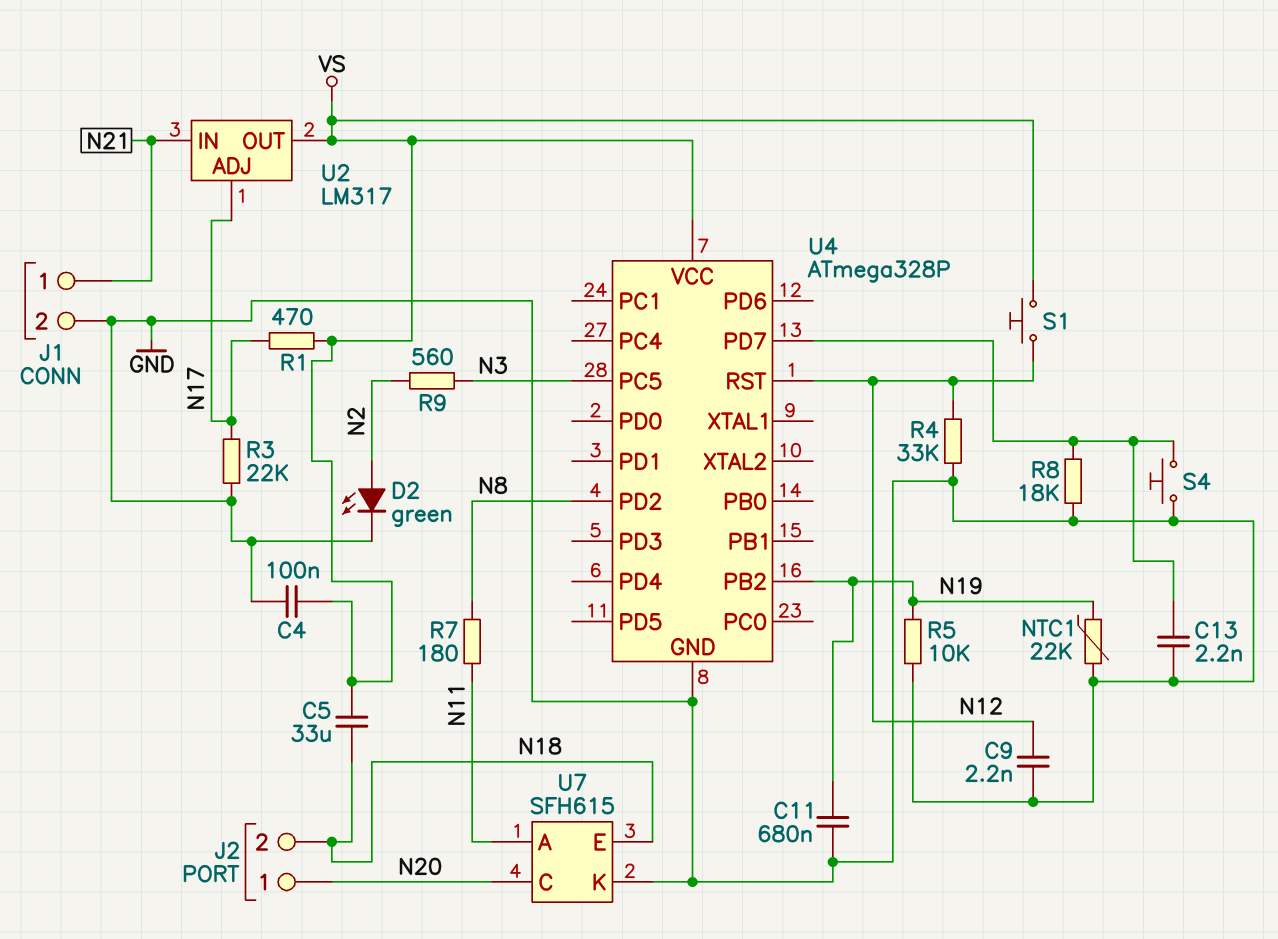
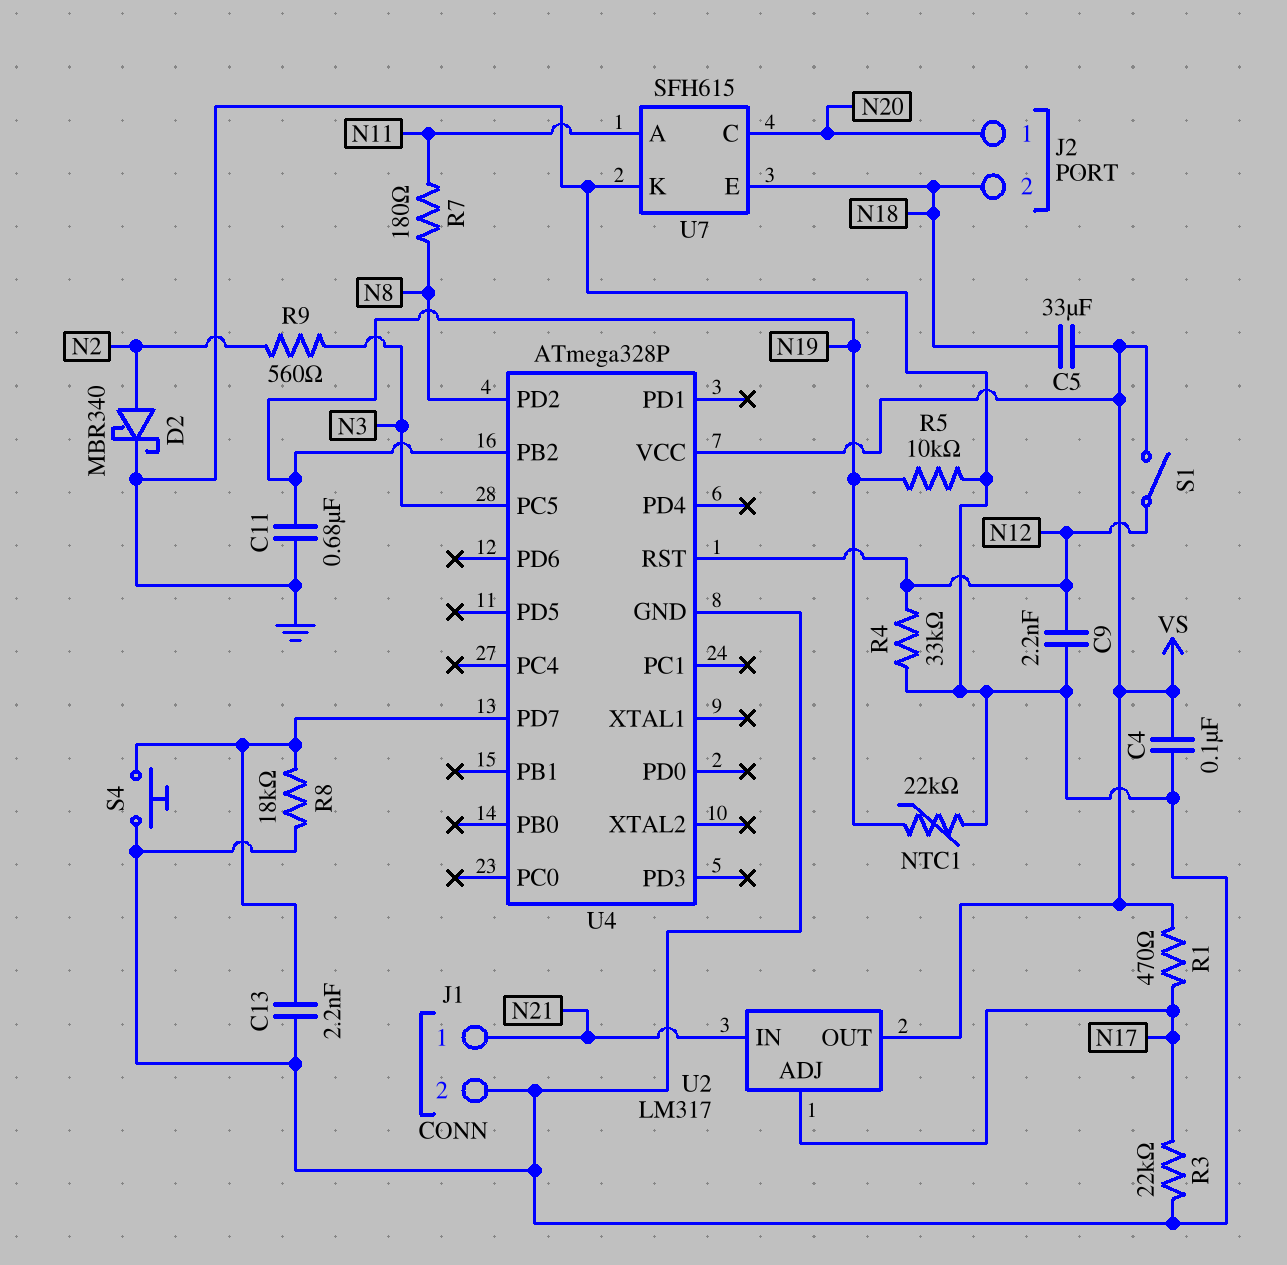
D2: LED green (A N2, K GND) -> schottky MBR340 (A N2, K GND)
S1: button (N12, VS) -> switch (N12, VS)

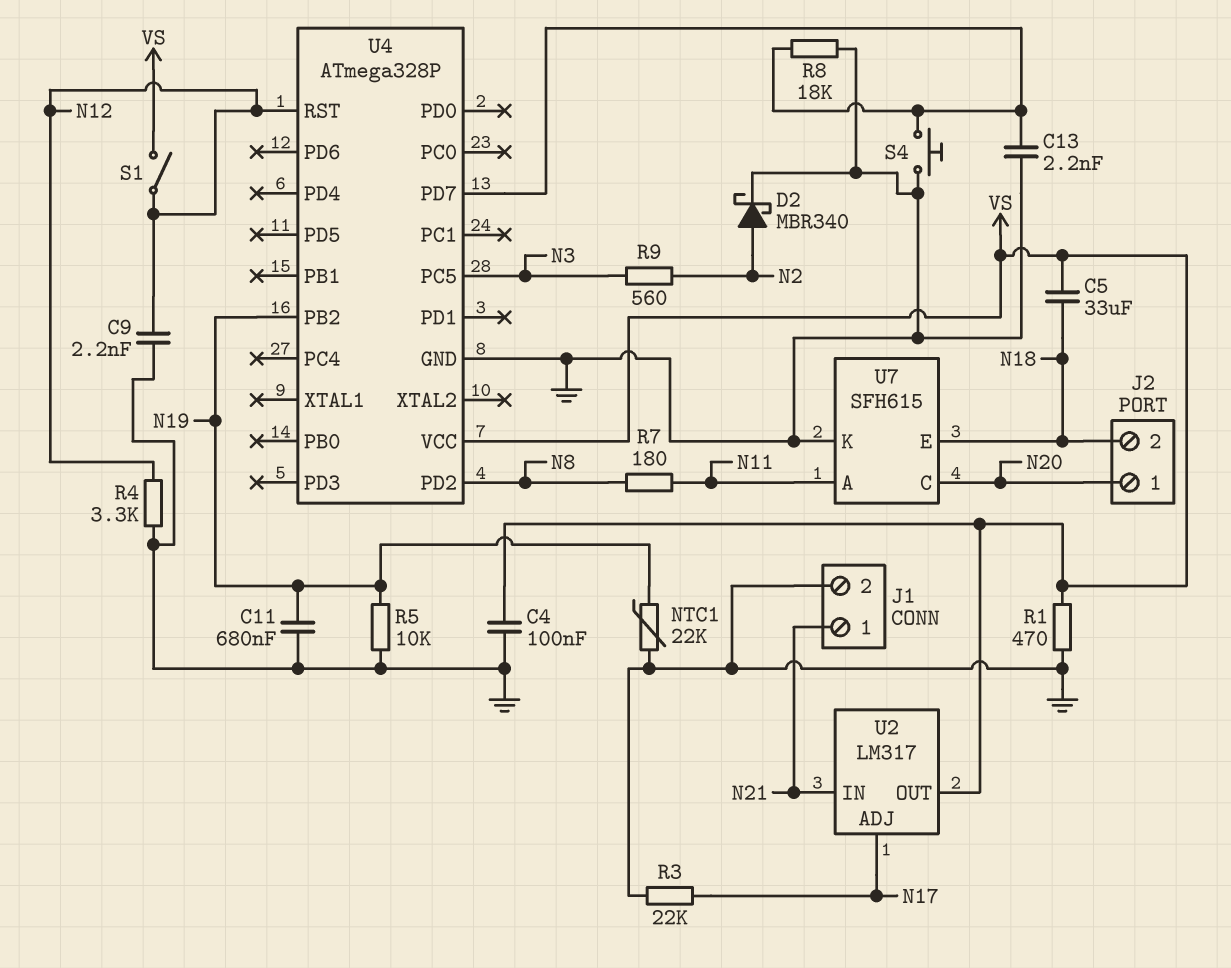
R1: 470 (N17, VS) -> 470 (GND, VS)
R4: 33k (GND, N12) -> 3.3k (GND, N12)

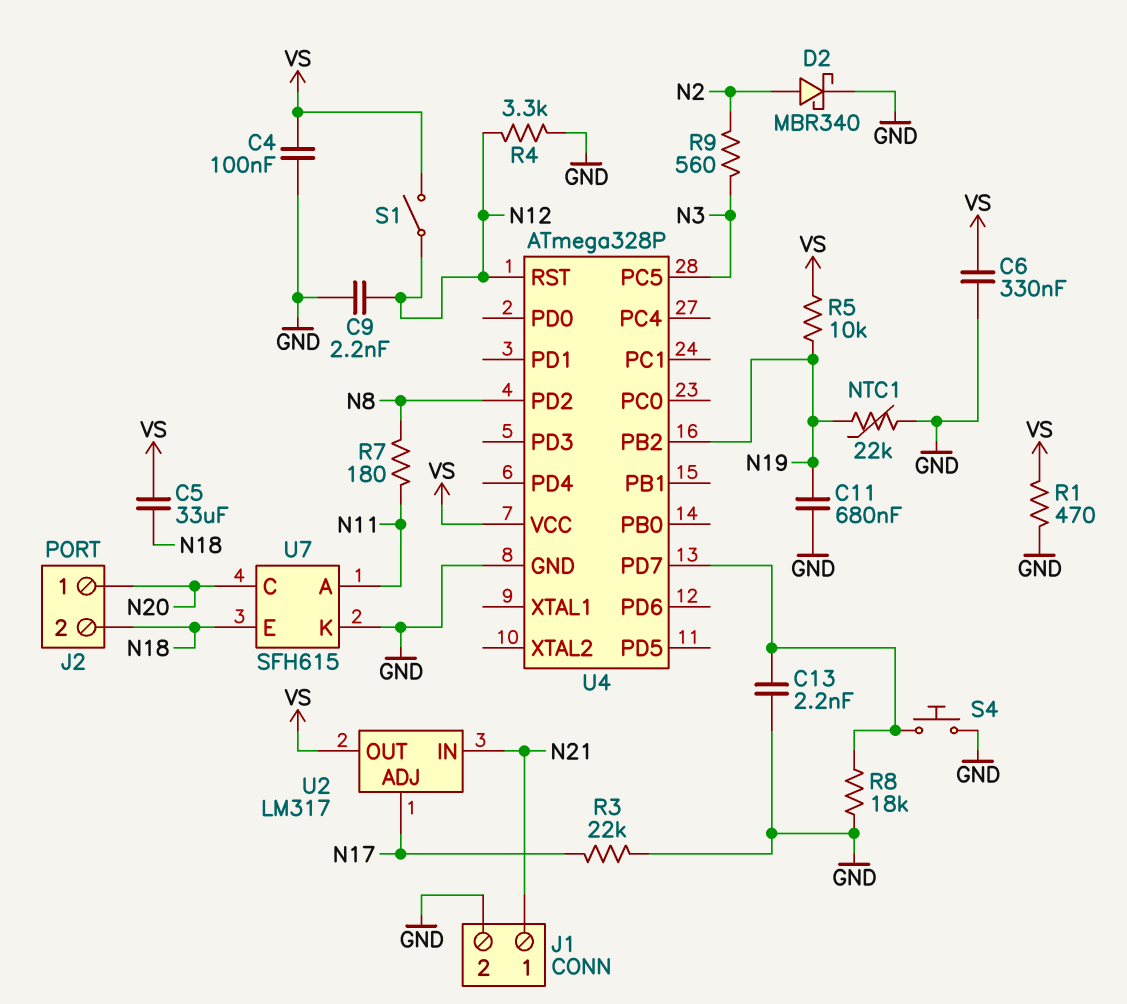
C6: none -> 330nF (GND, VS)
R5: 10k (GND, N19) -> 10k (N19, VS)

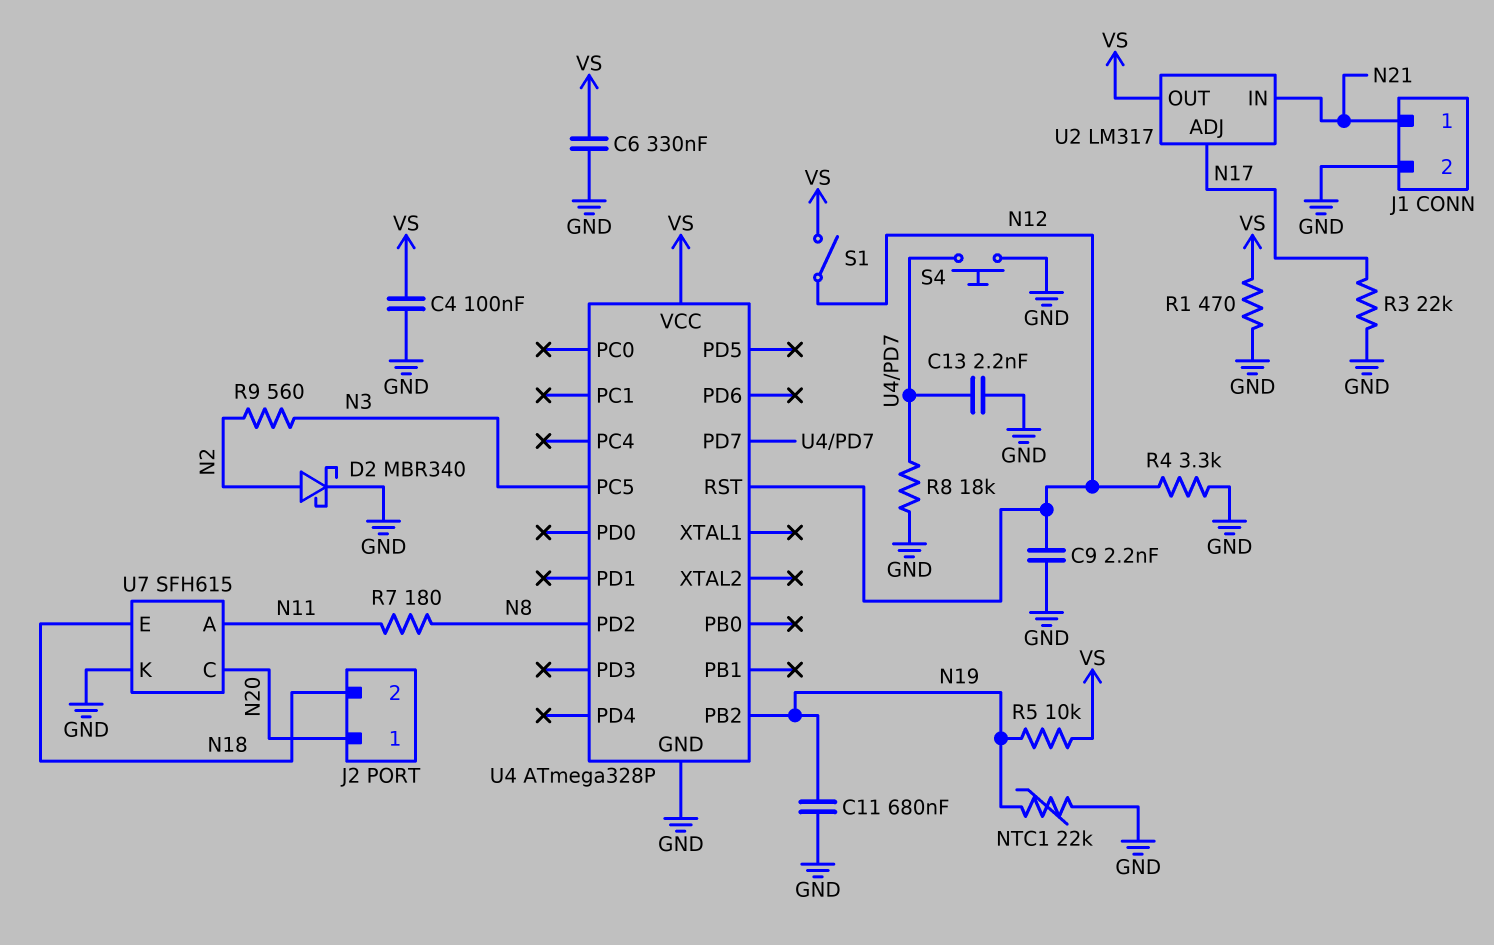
C5: 33uF (N18, VS) -> none

